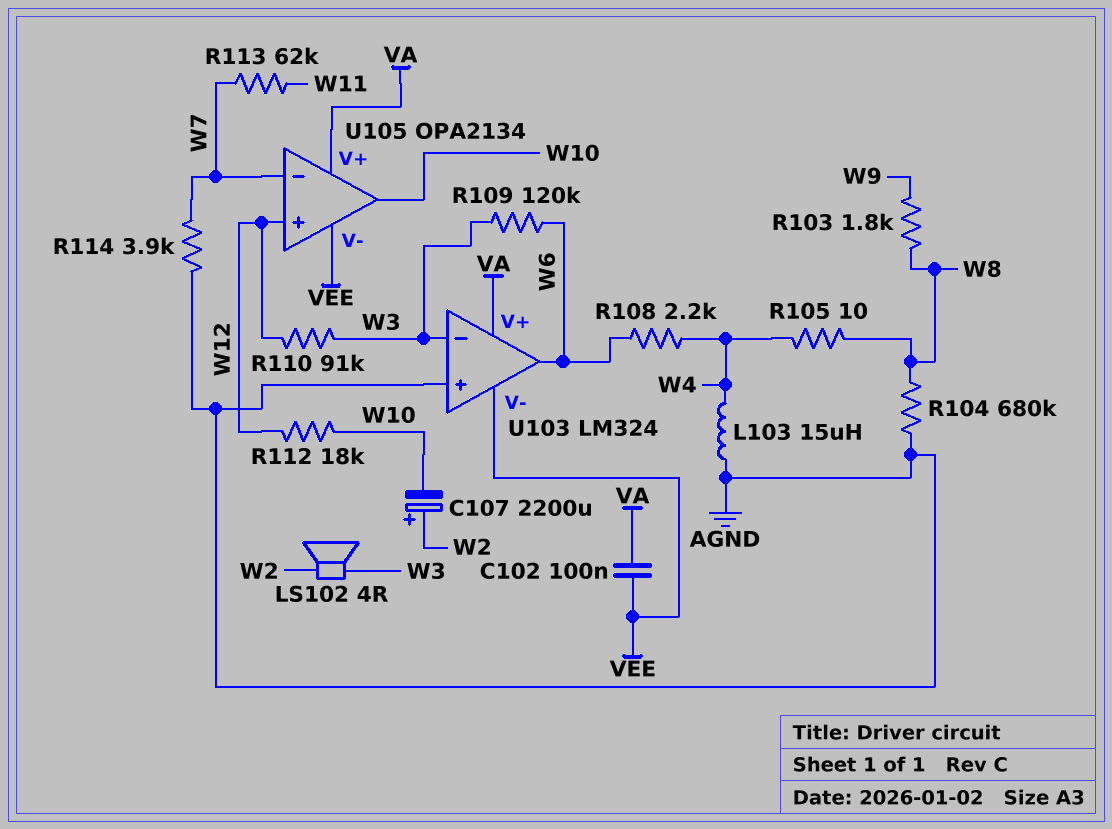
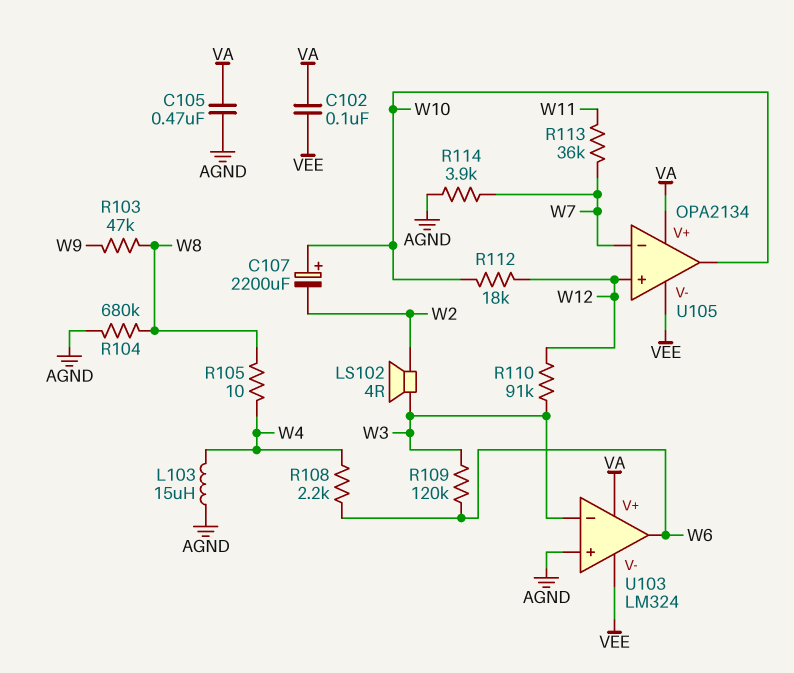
C105: none -> 470nF (AGND, VA)
C107: 2200uF (plus W2, minus W10) -> 2200uF (plus W10, minus W2)
R103: 1.8k (W8, W9) -> 47k (W8, W9)
R113: 62k (W7, W11) -> 36k (W7, W11)

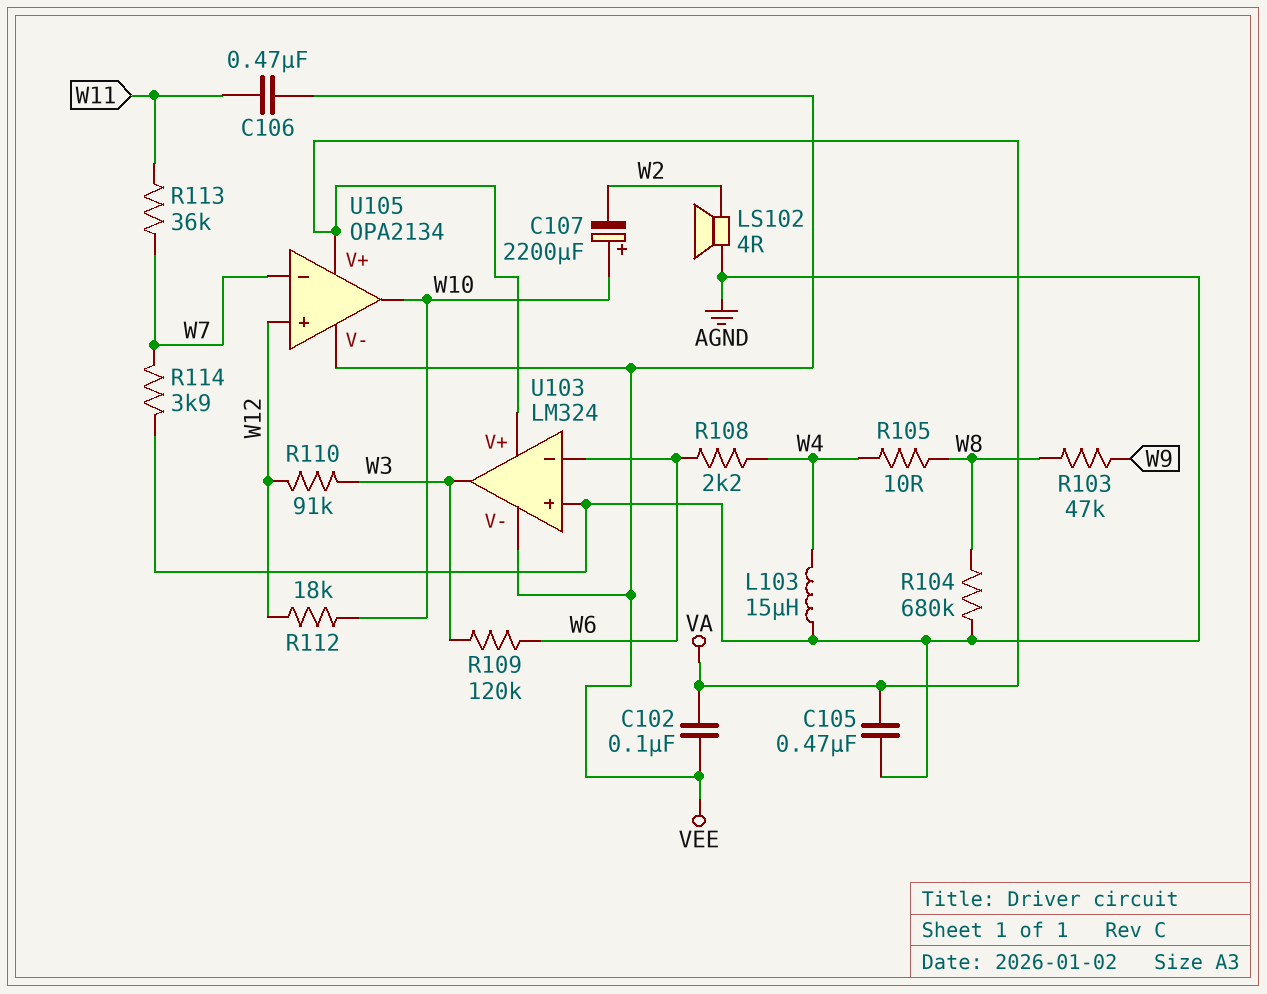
C106: none -> 470nF (VEE, W11)
LS102: speaker 4R (W2, W3) -> speaker 4R (AGND, W2)
U103 pin in-: W3 -> W6
U103 pin out: W6 -> W3

